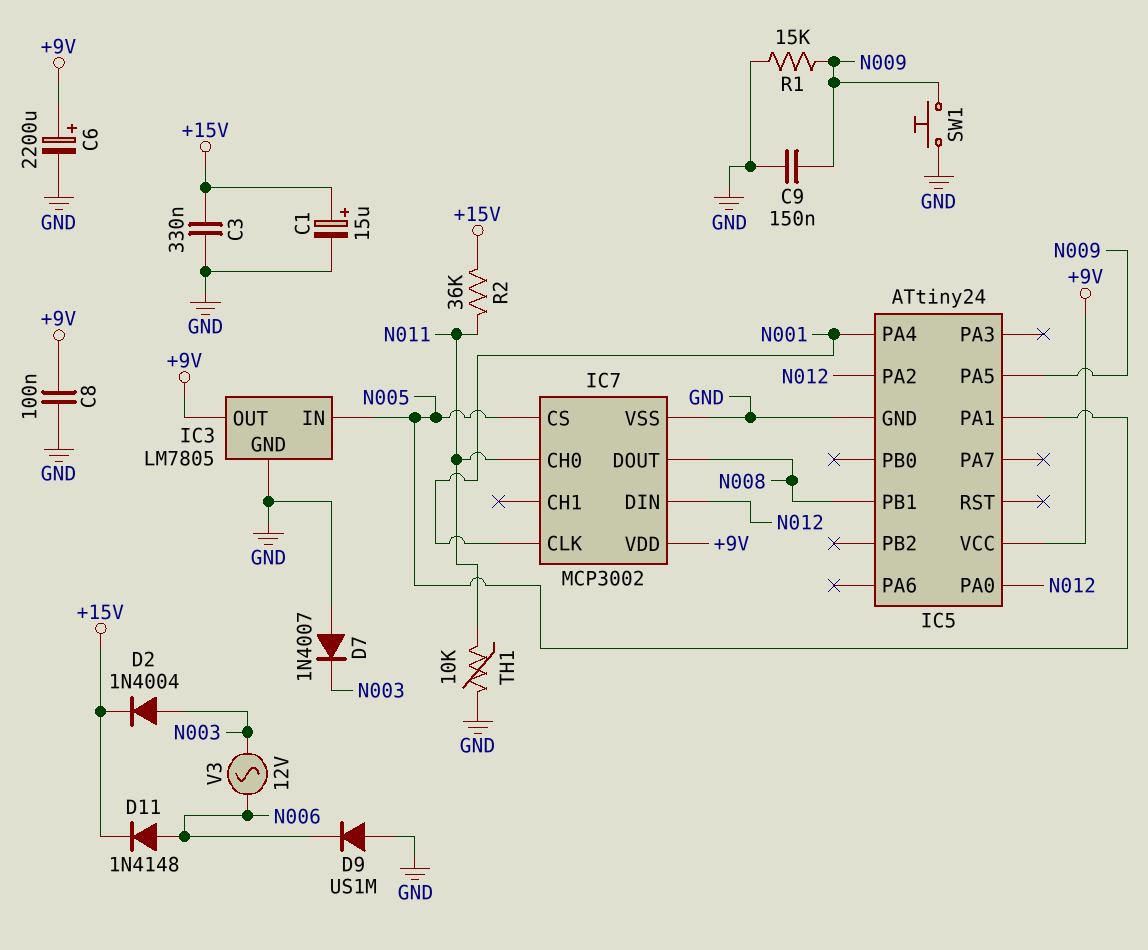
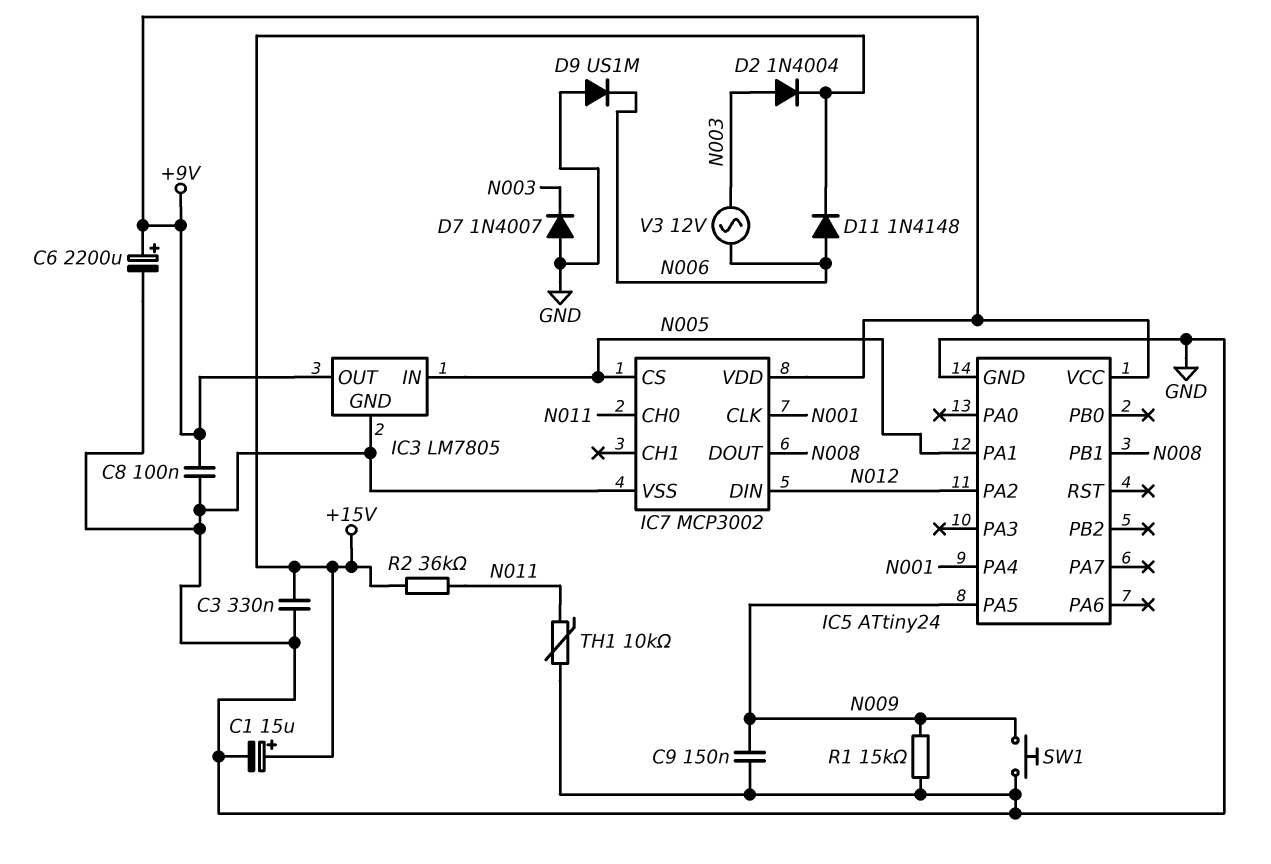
IC5 pin PA0: N012 -> none

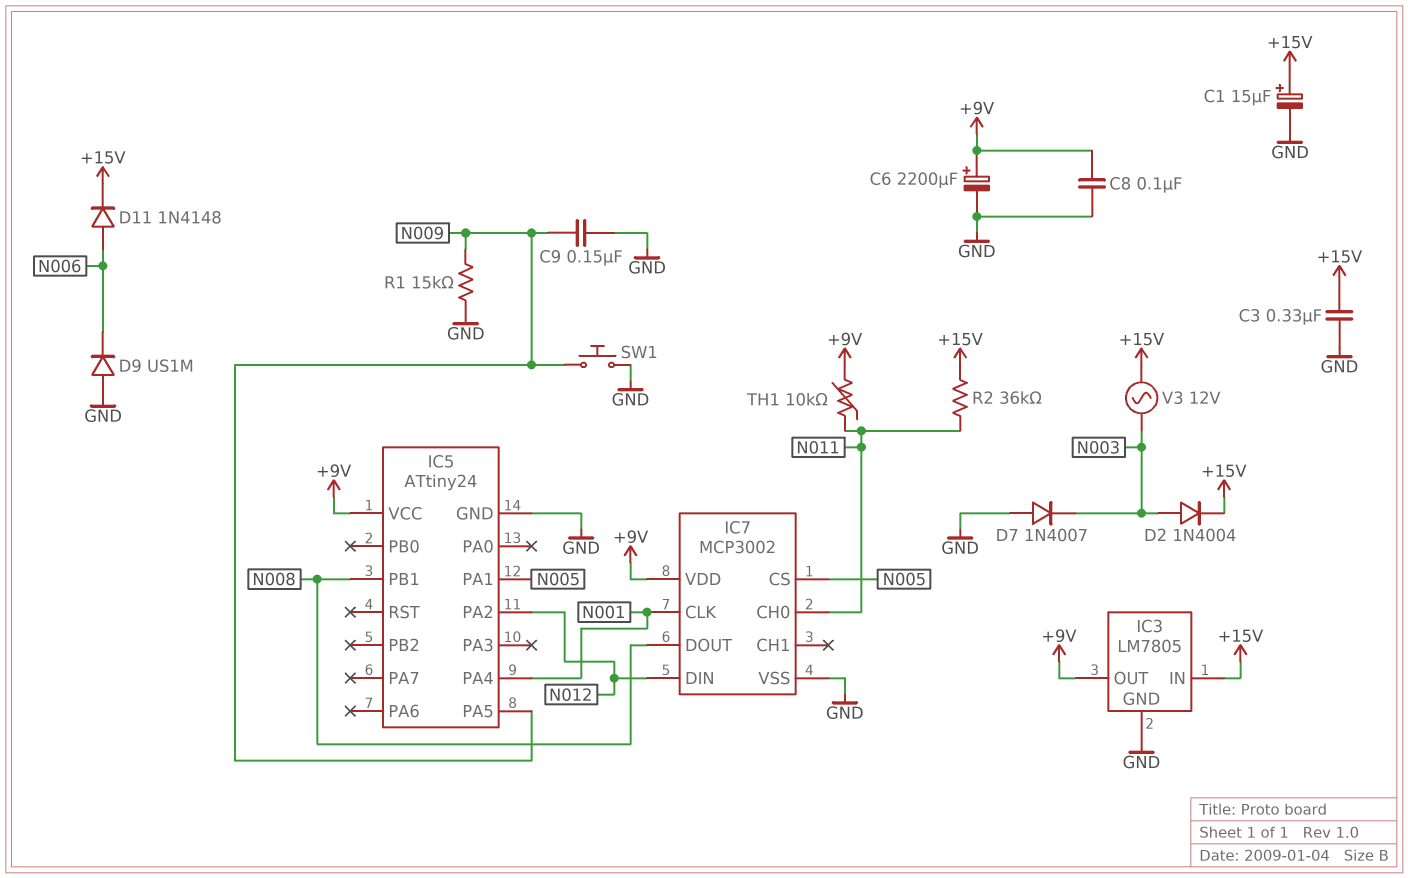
IC3 pin IN: N005 -> +15V
TH1: 10k (GND, N011) -> 10k (+9V, N011)
V3: AC 12V (N003, N006) -> AC 12V (+15V, N003)

